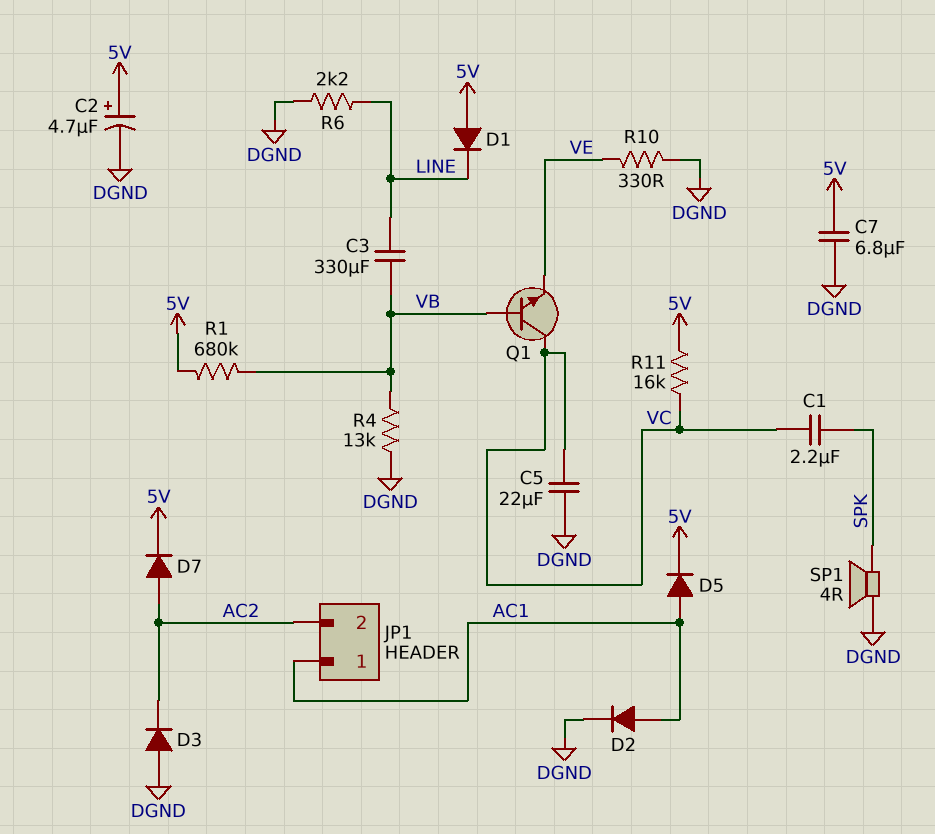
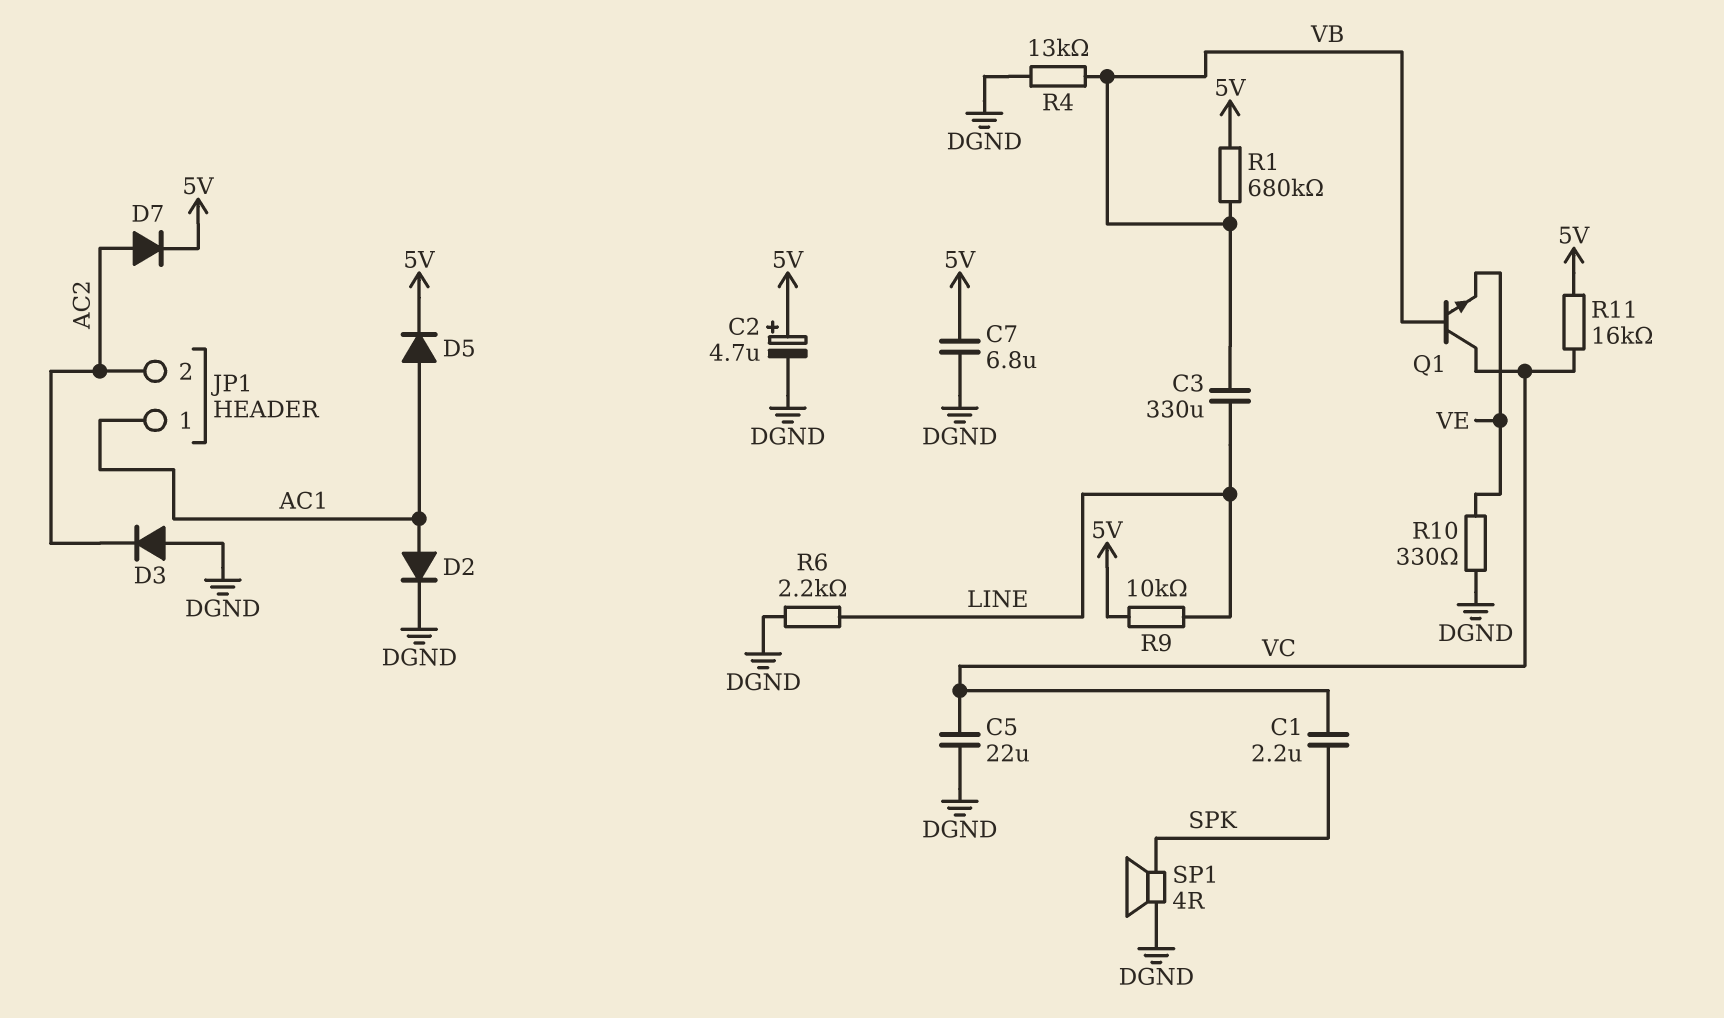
D1: diode (A 5V, K LINE) -> none
R9: none -> 10k (5V, LINE)

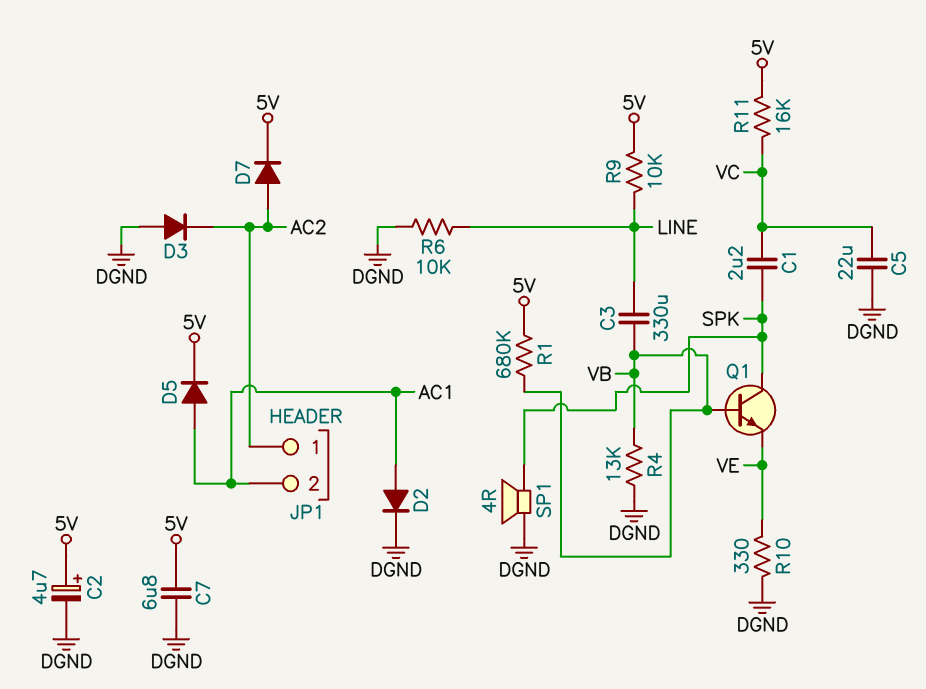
JP1 pin 1: AC1 -> AC2
JP1 pin 2: AC2 -> AC1
Q1: NPN (B VB, C VC, E VE) -> NPN (B VB, C SPK, E VE)
R6: 2.2k (DGND, LINE) -> 10k (DGND, LINE)

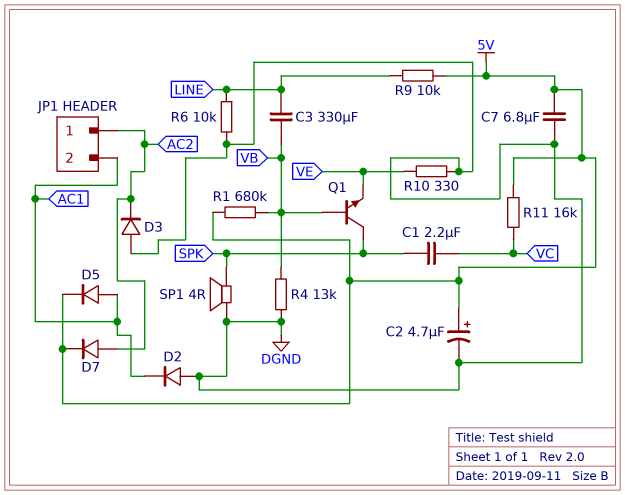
C5: 22uF (DGND, VC) -> none
D2: diode (A AC1, K DGND) -> diode (A DGND, K AC1)

